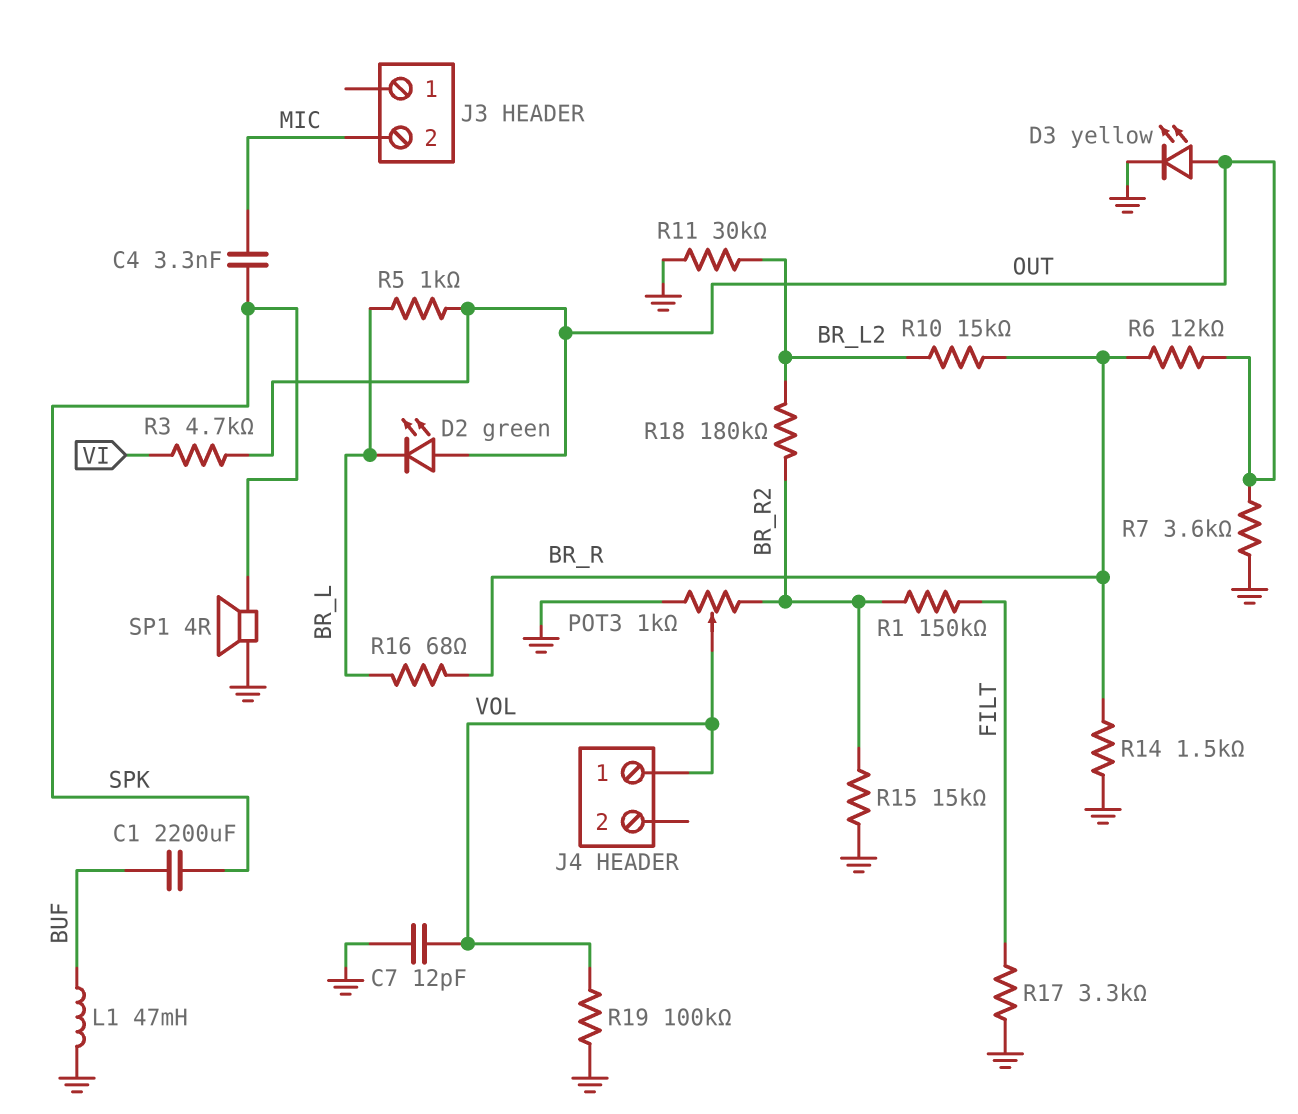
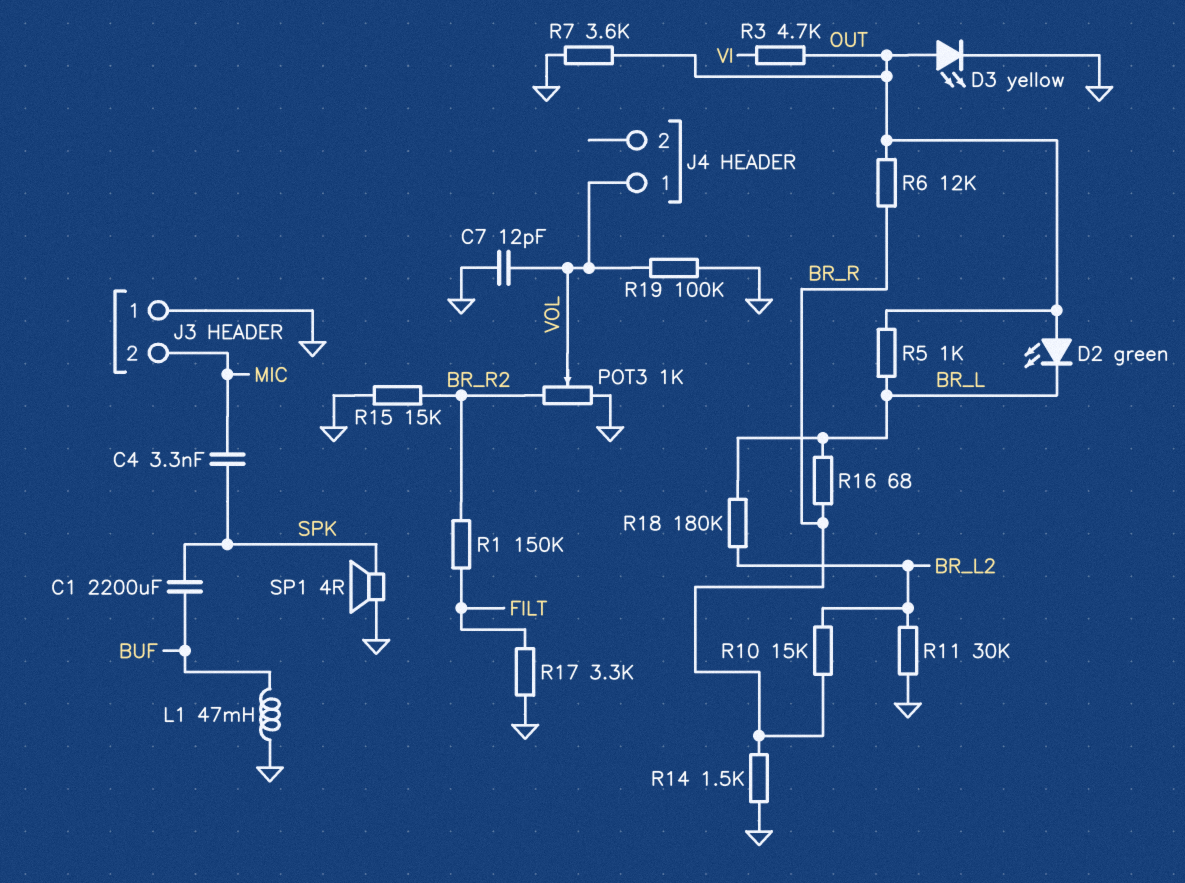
J3 pin 1: none -> GND
R18: 180k (BR_L2, BR_R2) -> 180k (BR_L, BR_L2)

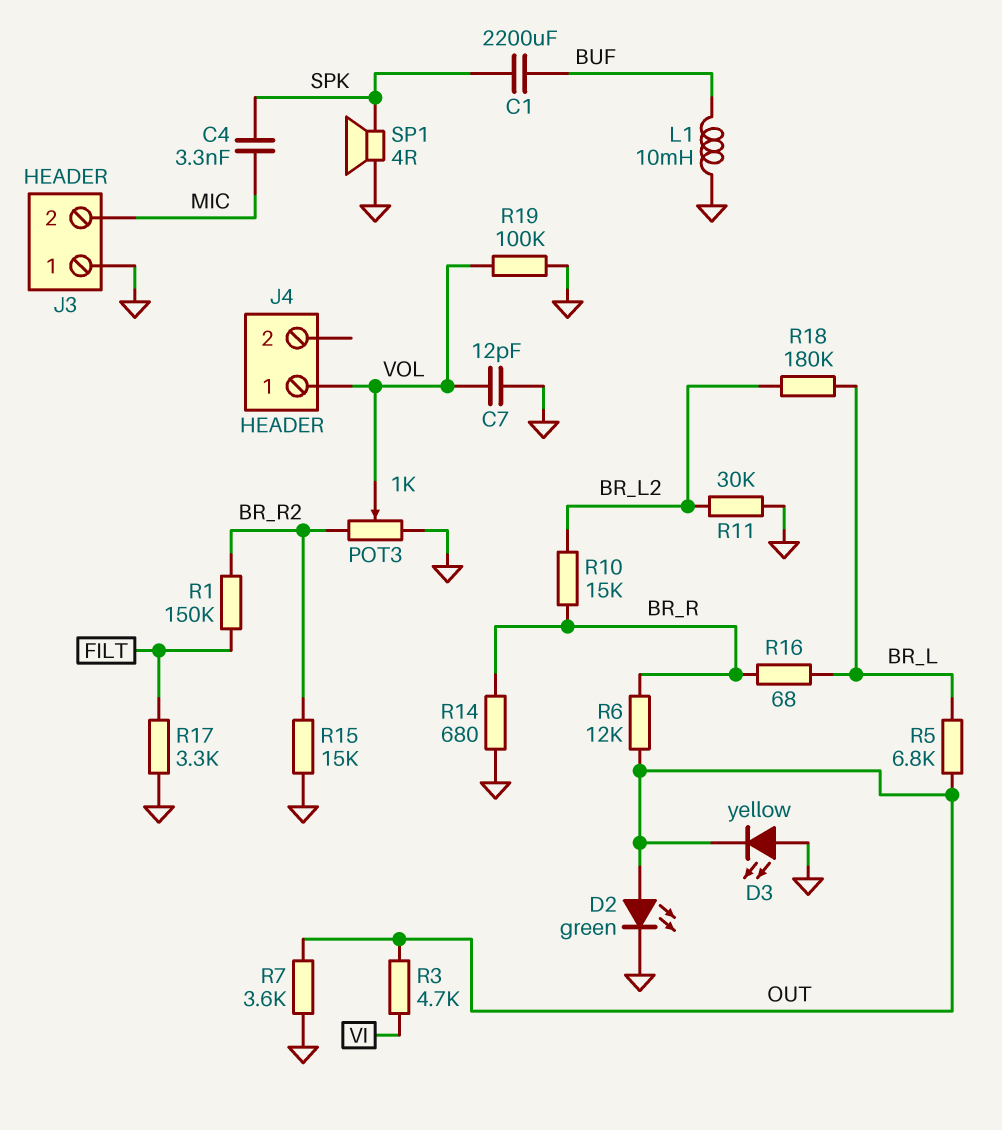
D2: LED green (A OUT, K BR_L) -> LED green (A OUT, K GND)
D3: LED yellow (A OUT, K GND) -> LED yellow (A GND, K OUT)
L1: 47mH (BUF, GND) -> 10mH (BUF, GND)
R5: 1k (BR_L, OUT) -> 6.8k (BR_L, OUT)
R14: 1.5k (BR_R, GND) -> 680 (BR_R, GND)

